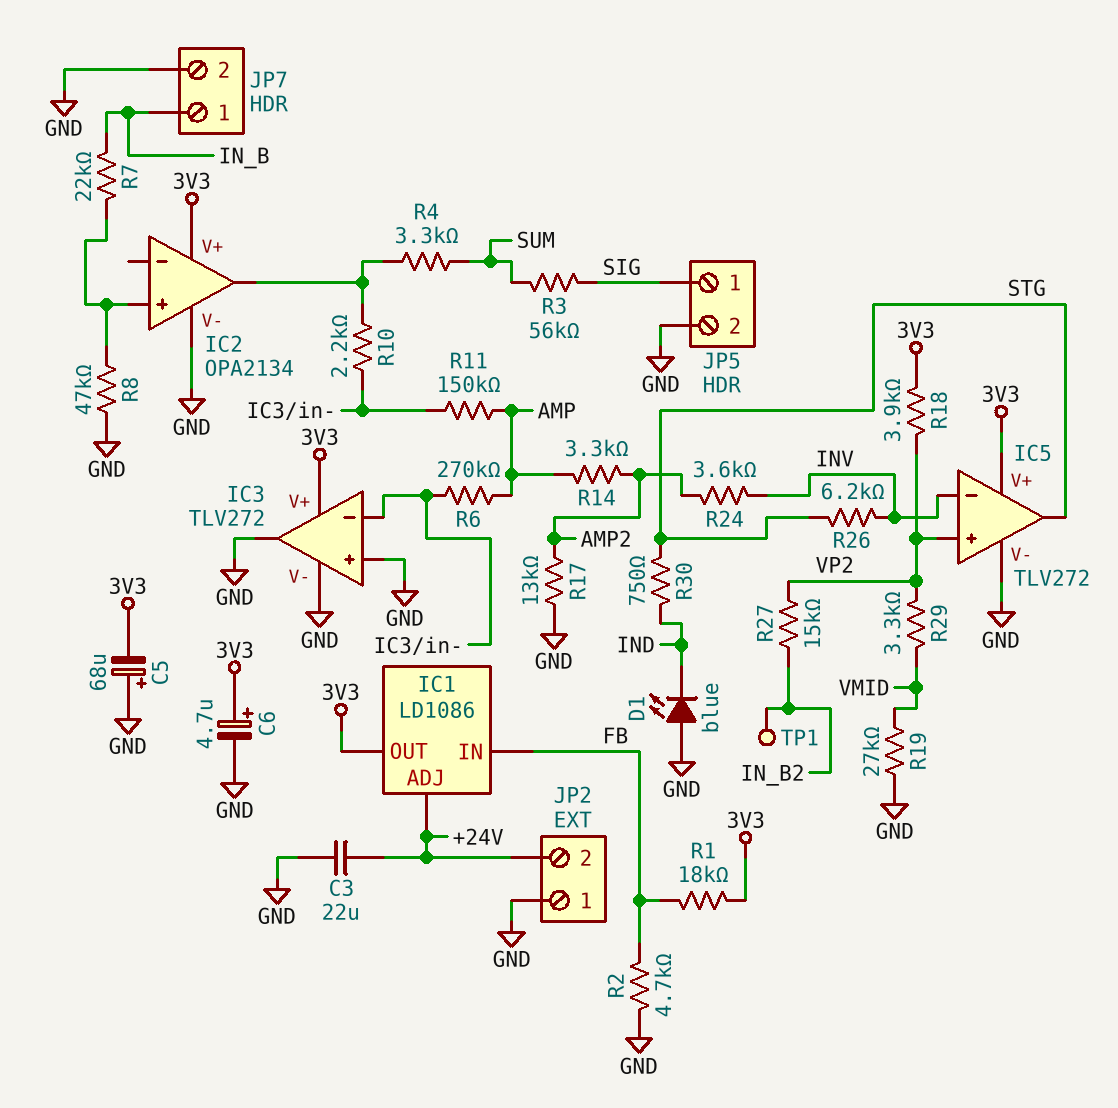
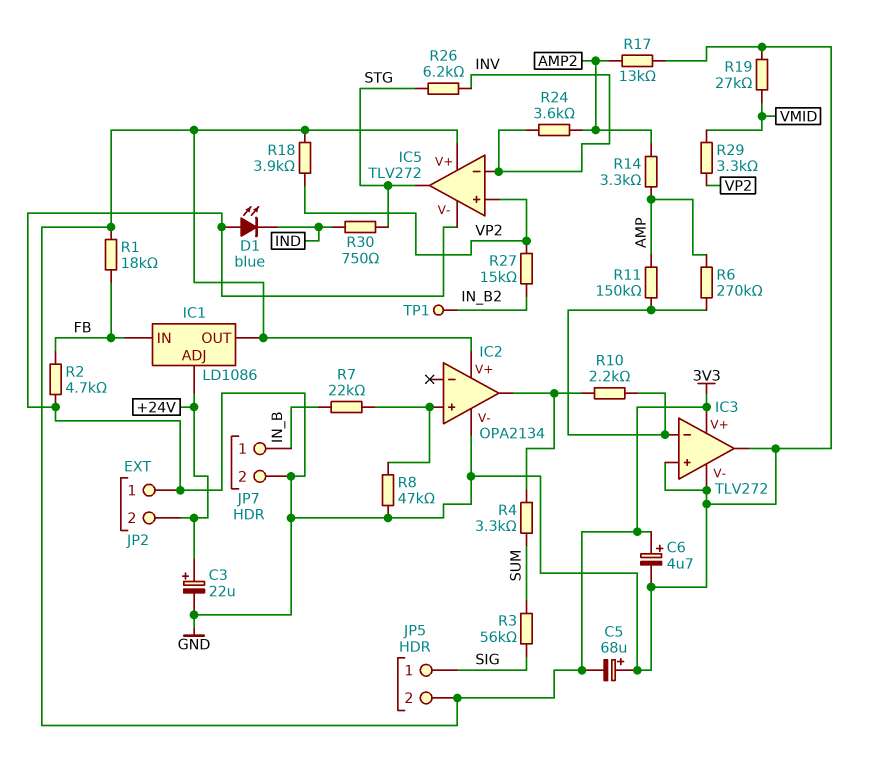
C3: 22uF (+24V, GND) -> 22uF (plus +24V, minus GND)
JP5 pin 2: GND -> 3V3

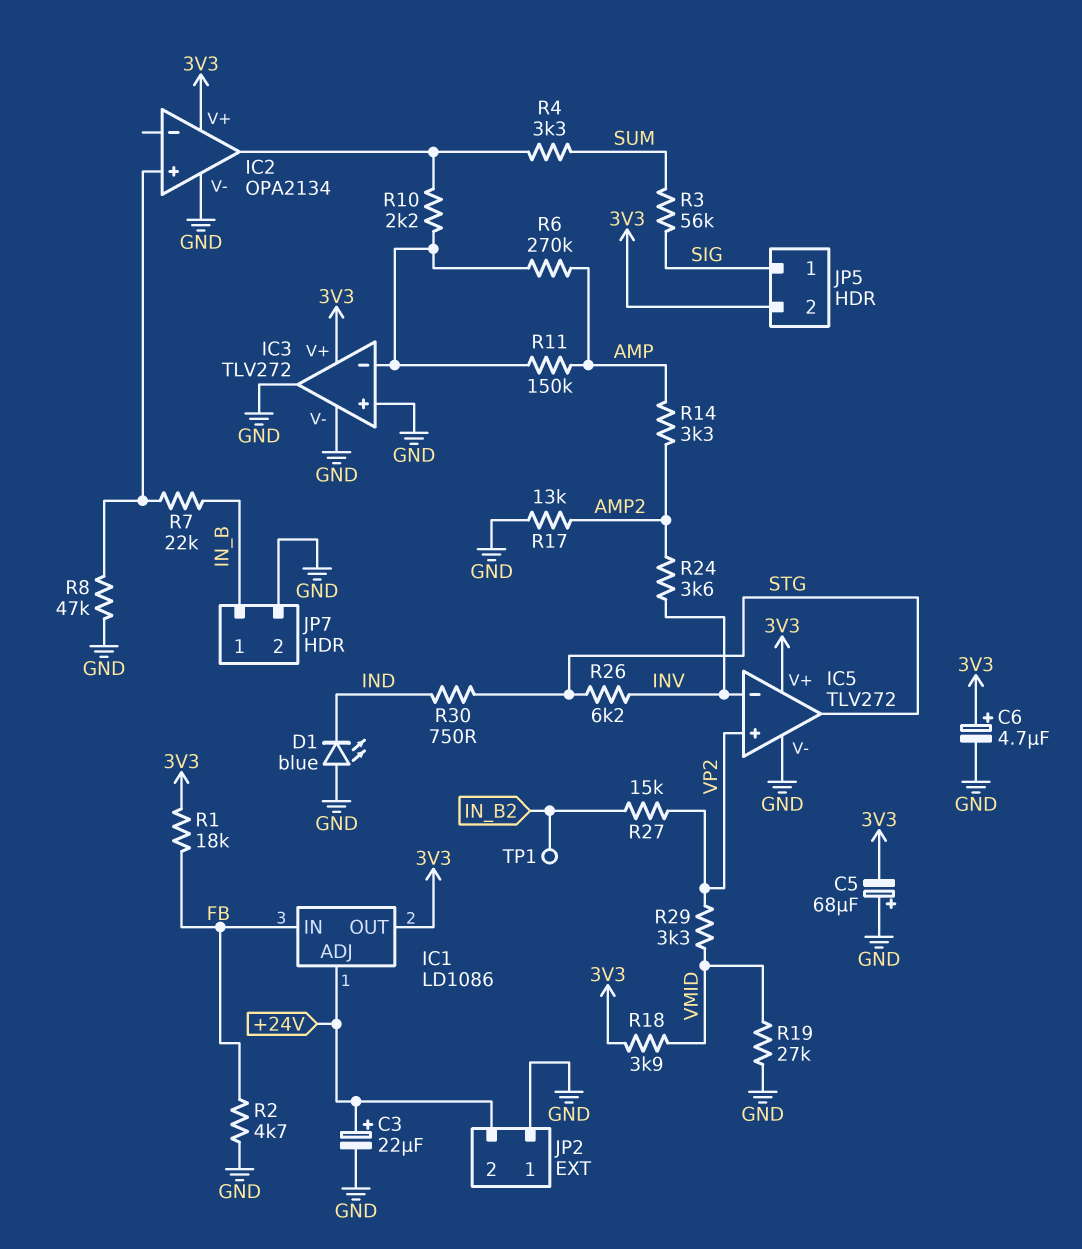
R18: 3.9k (3V3, VP2) -> 3.9k (3V3, VMID)

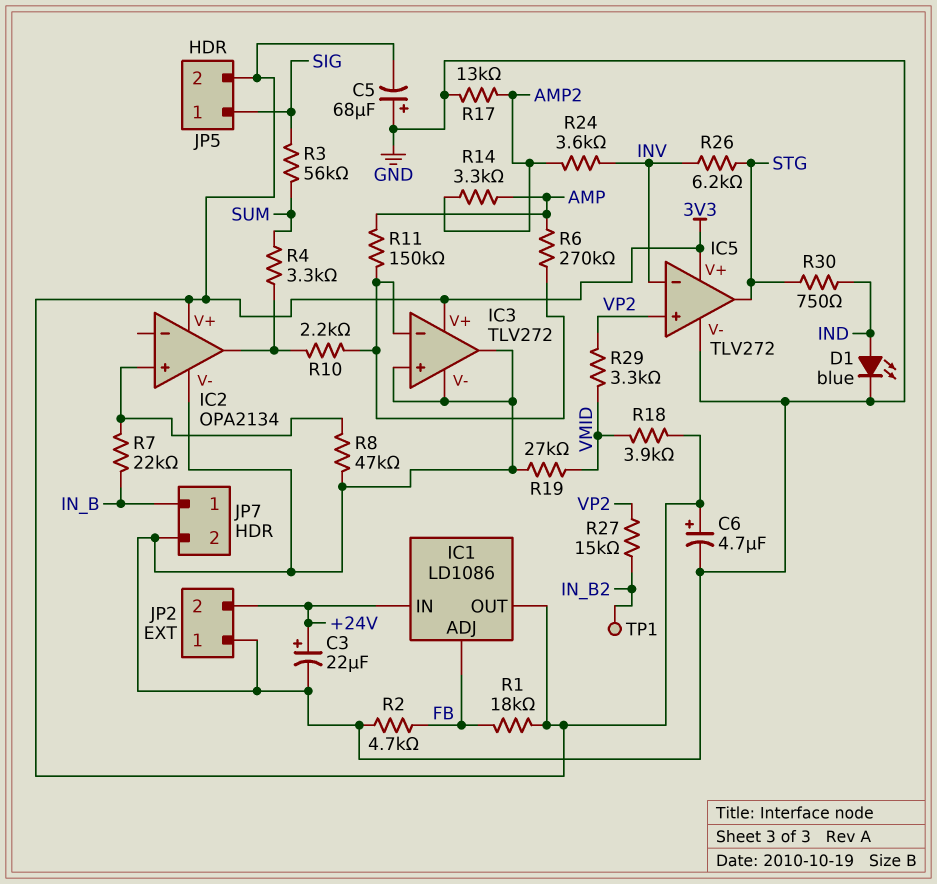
D1: LED blue (A GND, K IND) -> LED blue (A IND, K GND)
IC1 pin ADJ: +24V -> FB
IC1 pin IN: FB -> +24V

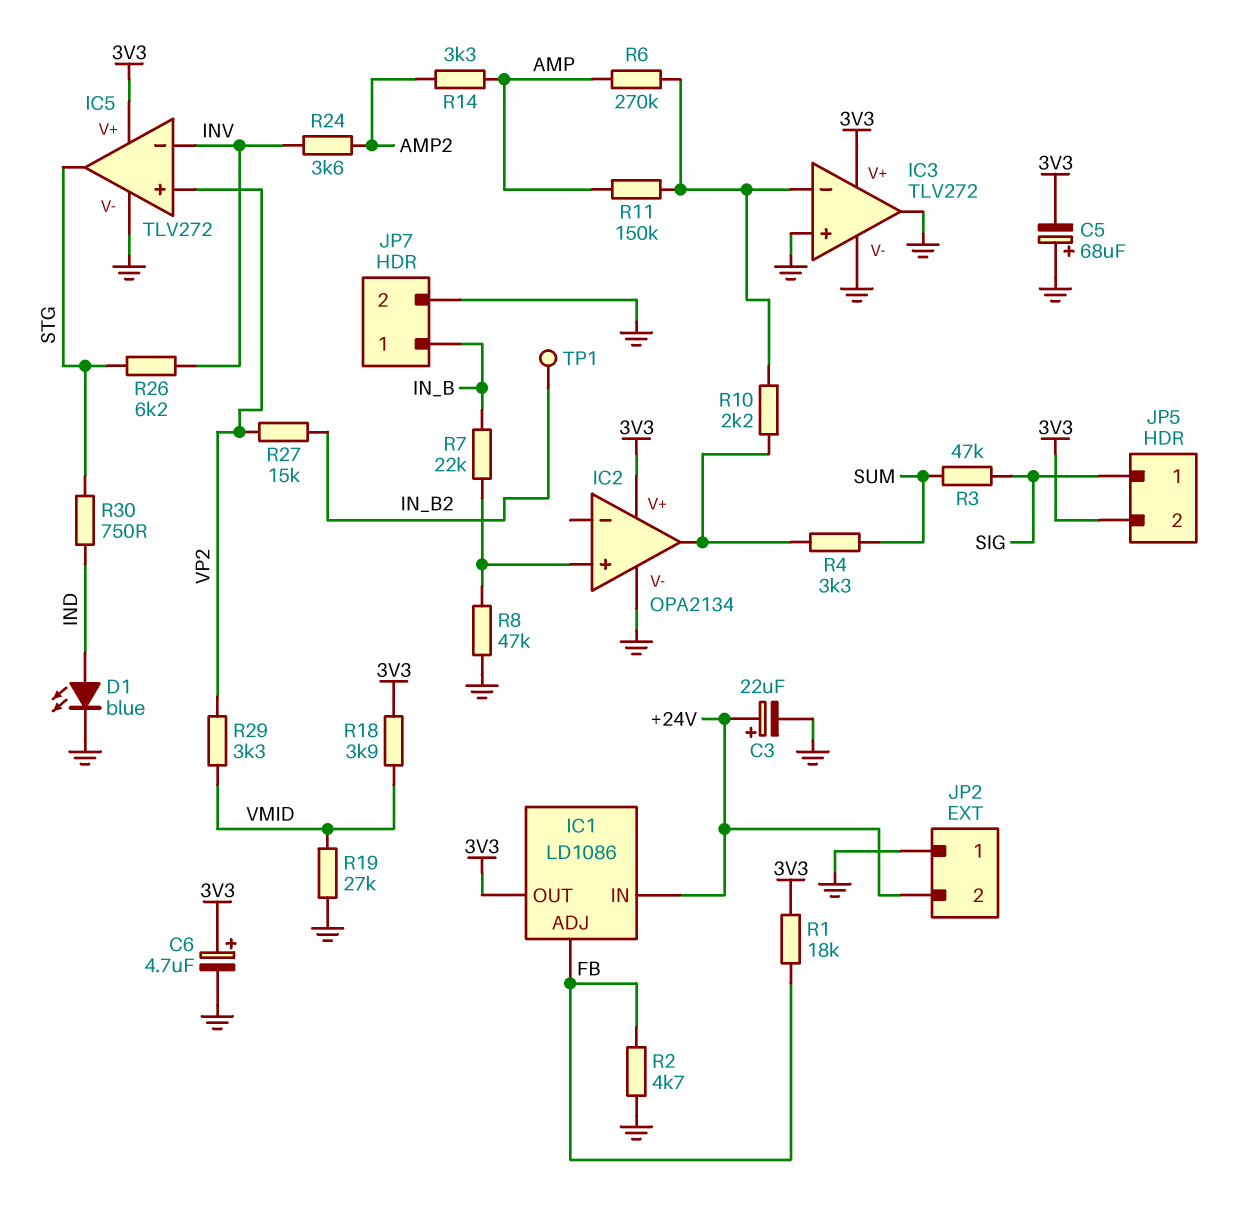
R3: 56k (SIG, SUM) -> 47k (SIG, SUM)
R17: 13k (AMP2, GND) -> none

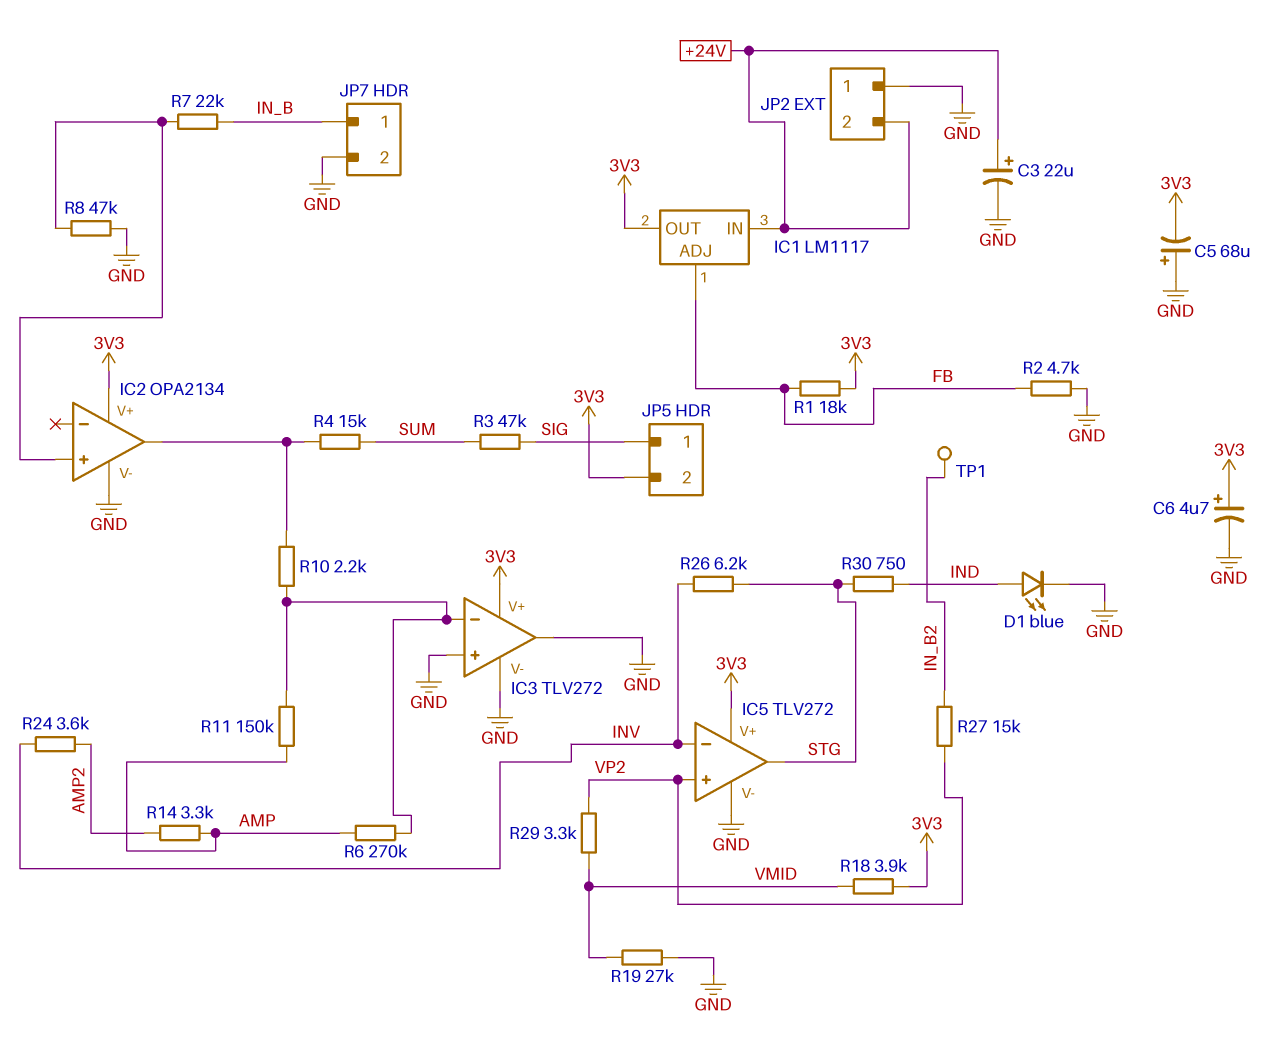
IC1: LD1086 -> LM1117
R4: 3.3k (IC2/out, SUM) -> 15k (IC2/out, SUM)

